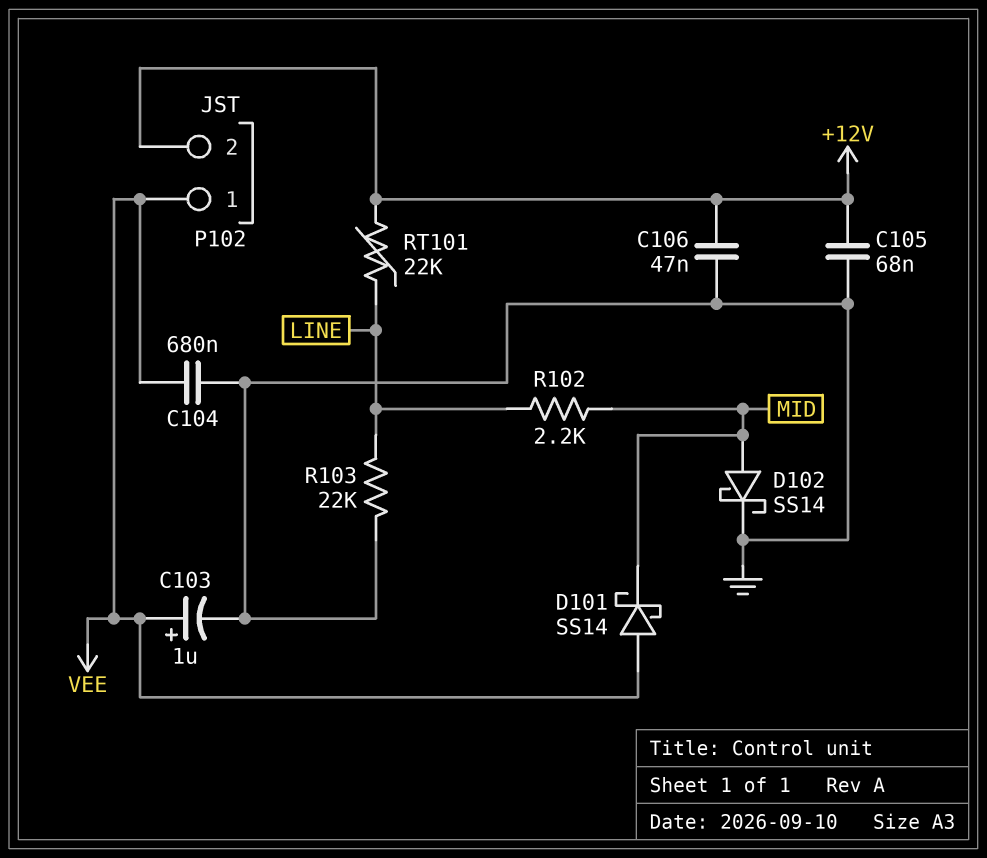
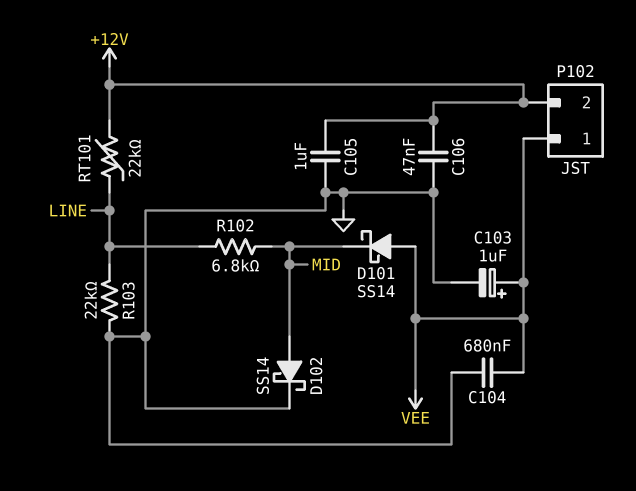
C105: 68nF (+12V, GND) -> 1uF (+12V, GND)
R102: 2.2k (LINE, MID) -> 6.8k (LINE, MID)

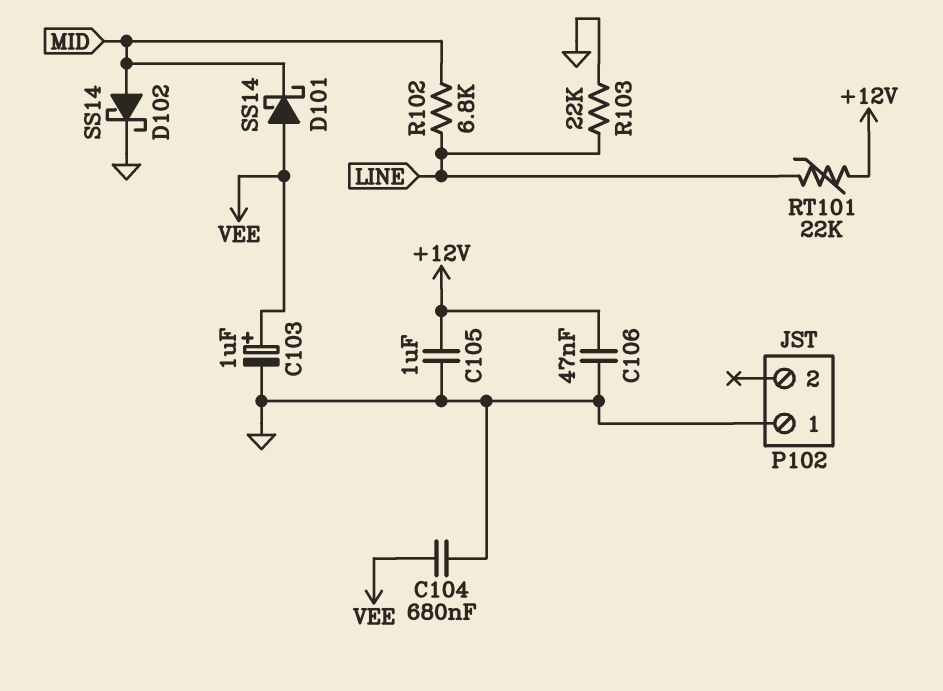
P102 pin 1: VEE -> GND
P102 pin 2: +12V -> none

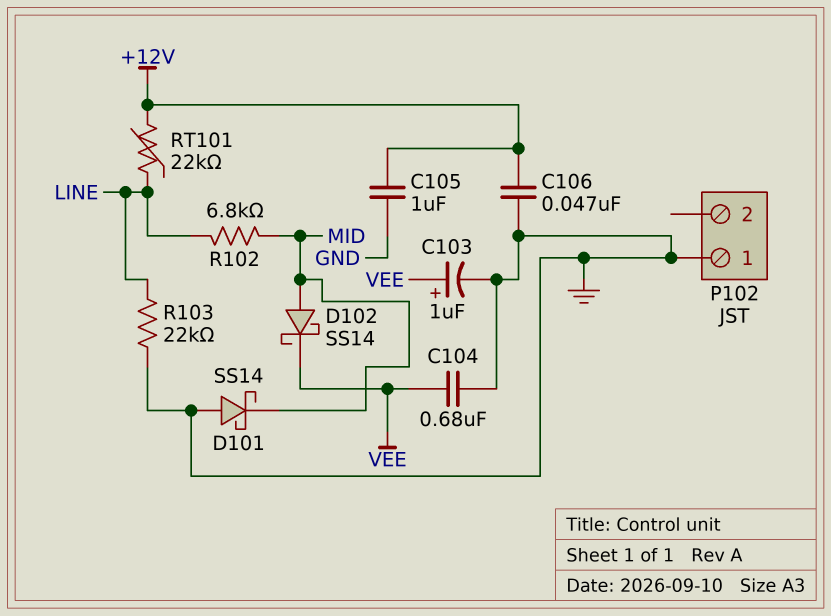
D101: schottky SS14 (A VEE, K MID) -> schottky SS14 (A GND, K MID)
D102: schottky SS14 (A MID, K GND) -> schottky SS14 (A MID, K VEE)

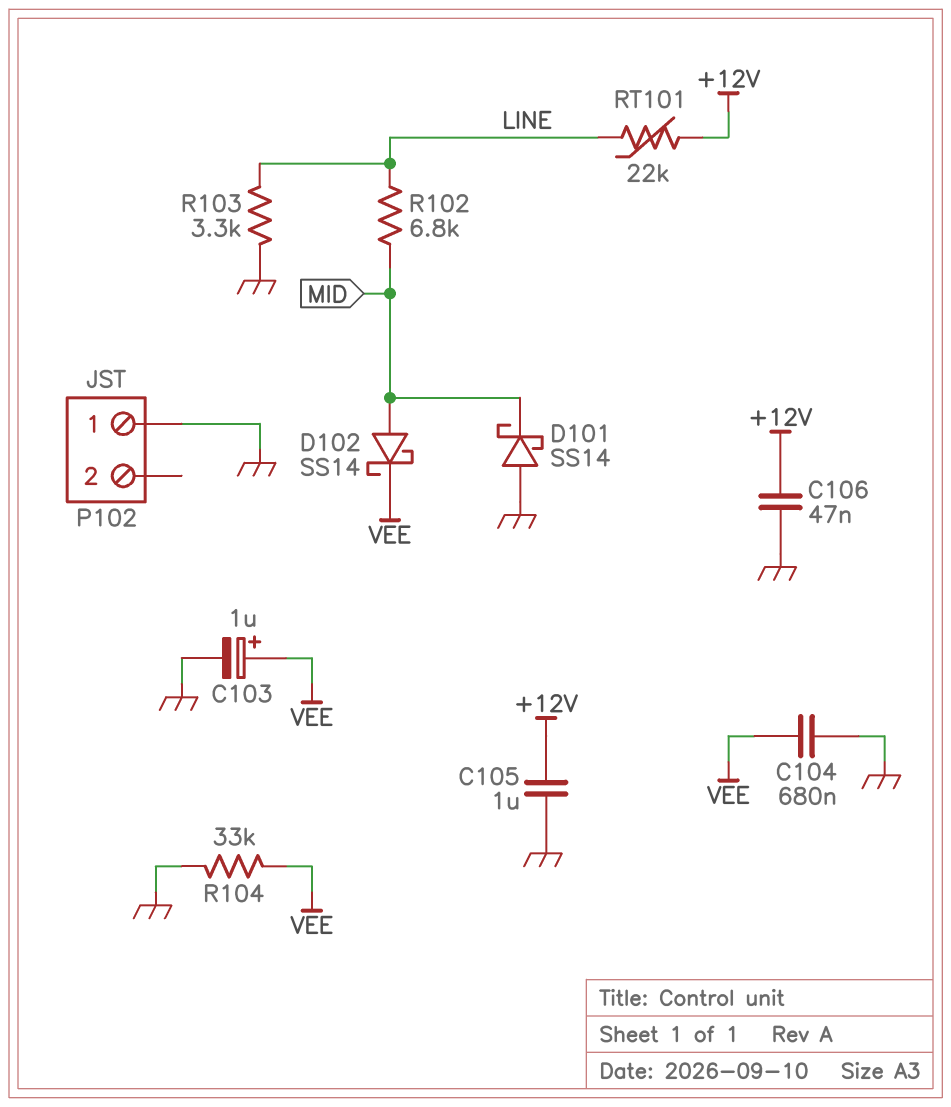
R103: 22k (GND, LINE) -> 3.3k (GND, LINE)
R104: none -> 33k (GND, VEE)

